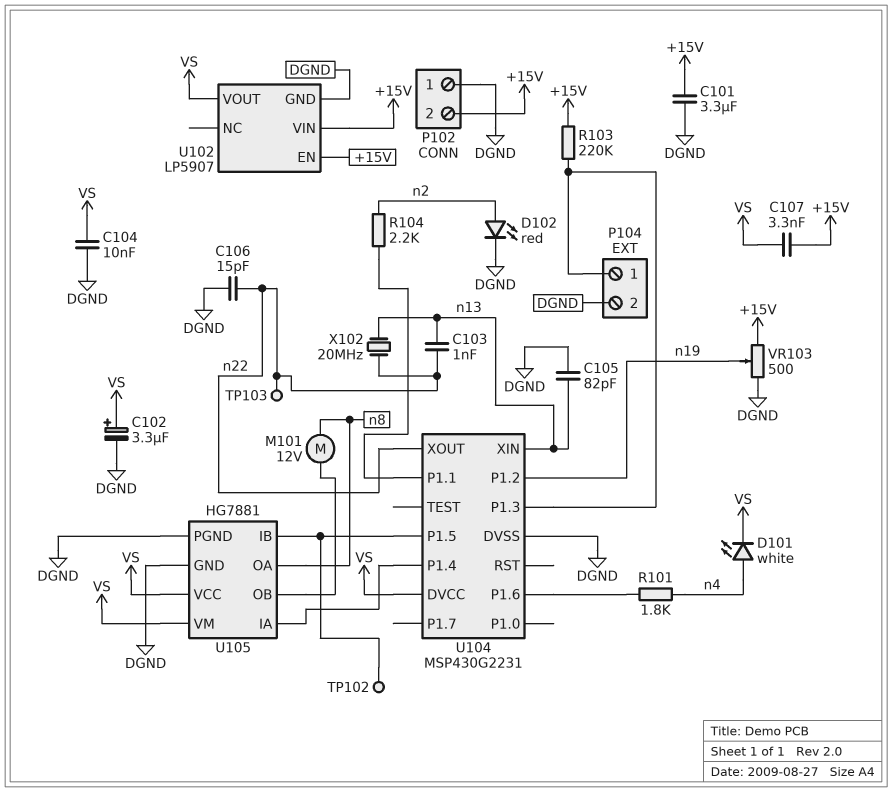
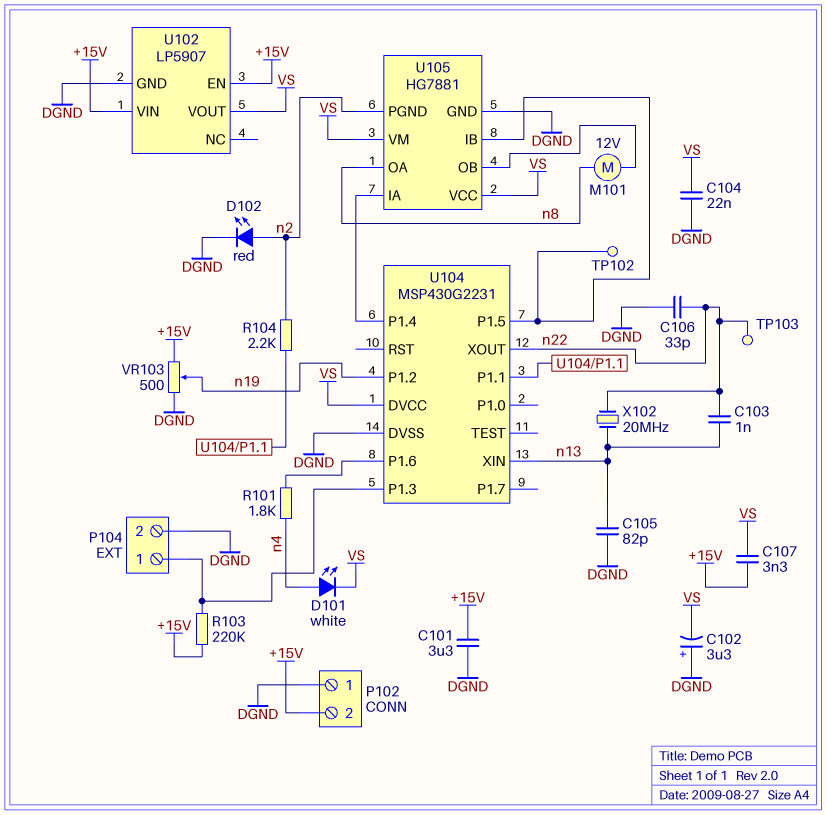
C102: 3.3uF (plus VS, minus DGND) -> 3.3uF (plus DGND, minus VS)
C104: 10nF (DGND, VS) -> 22nF (DGND, VS)
C106: 15pF (DGND, n22) -> 33pF (DGND, n22)
U105 pin PGND: DGND -> n2

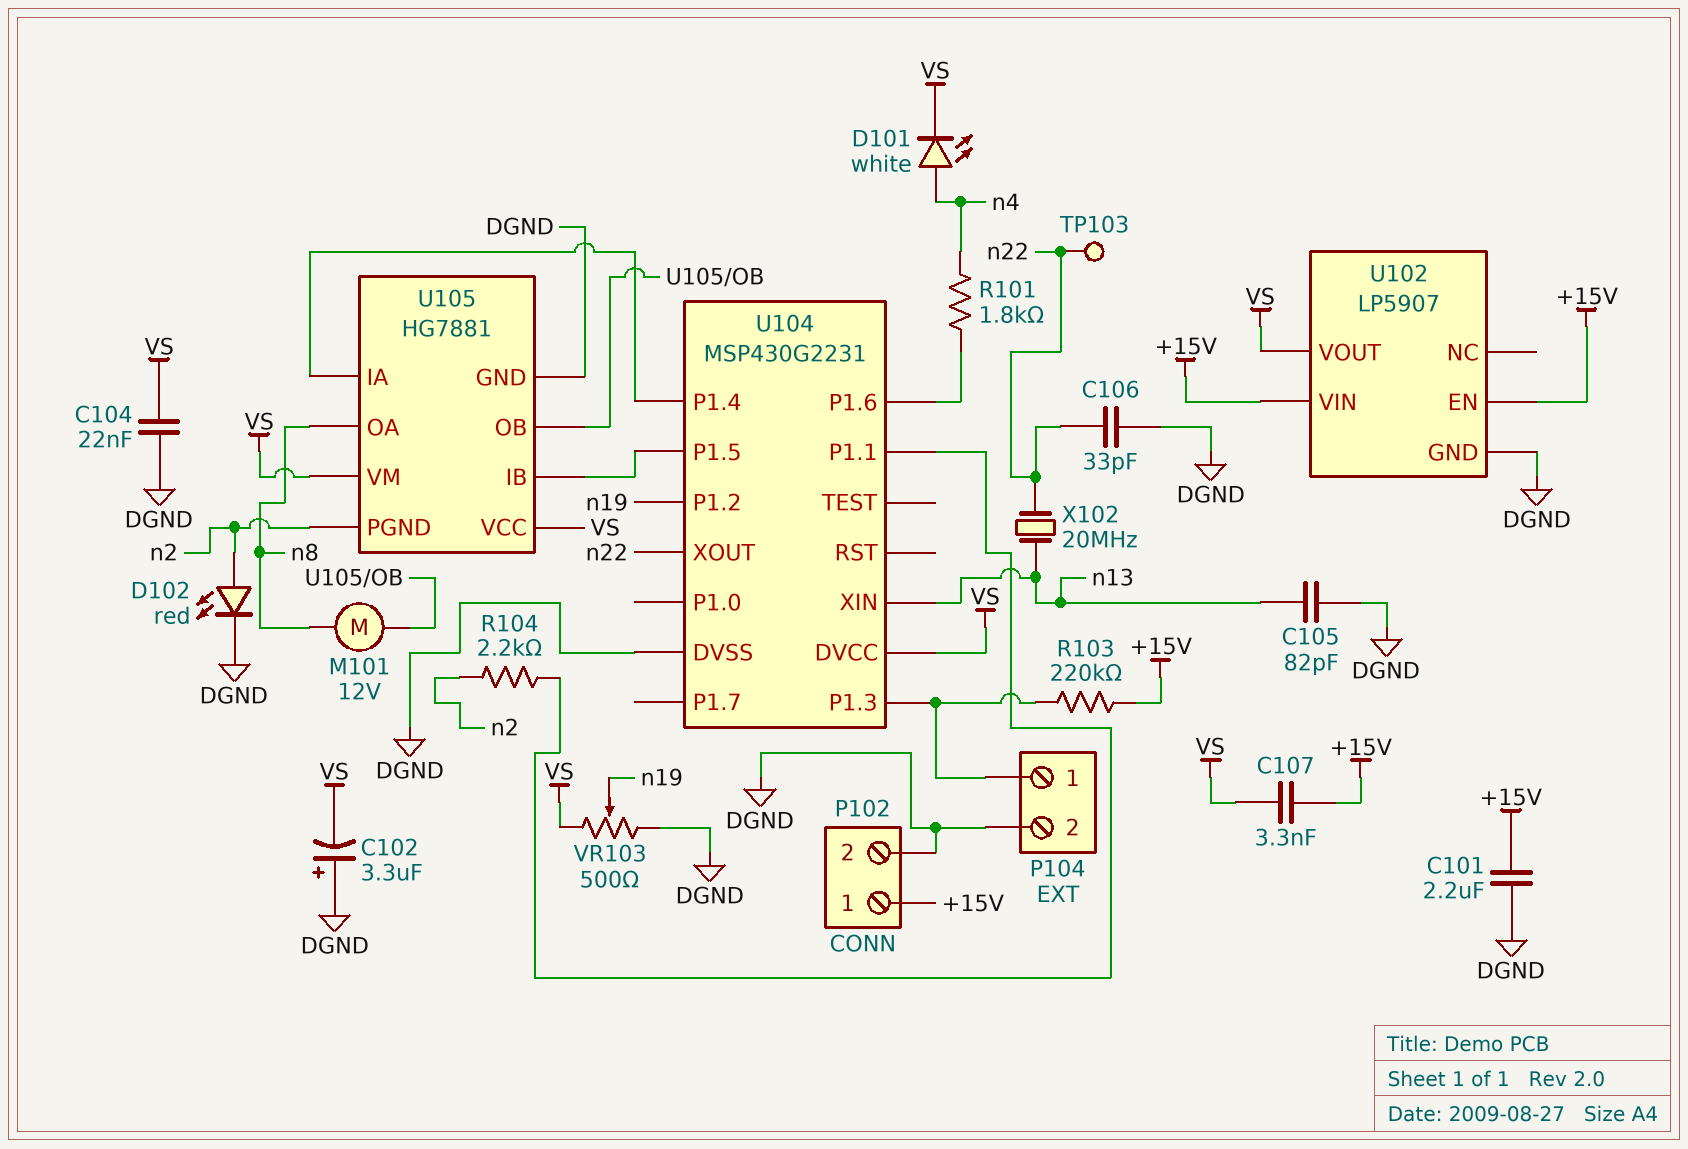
C101: 3.3uF (+15V, DGND) -> 2.2uF (+15V, DGND)
C103: 1nF (n13, n22) -> none
P102 pin 1: DGND -> +15V
P102 pin 2: +15V -> DGND
TP102: test point (U104/P1.5) -> none
VR103: 500 (+15V, DGND, wiper n19) -> 500 (DGND, VS, wiper n19)

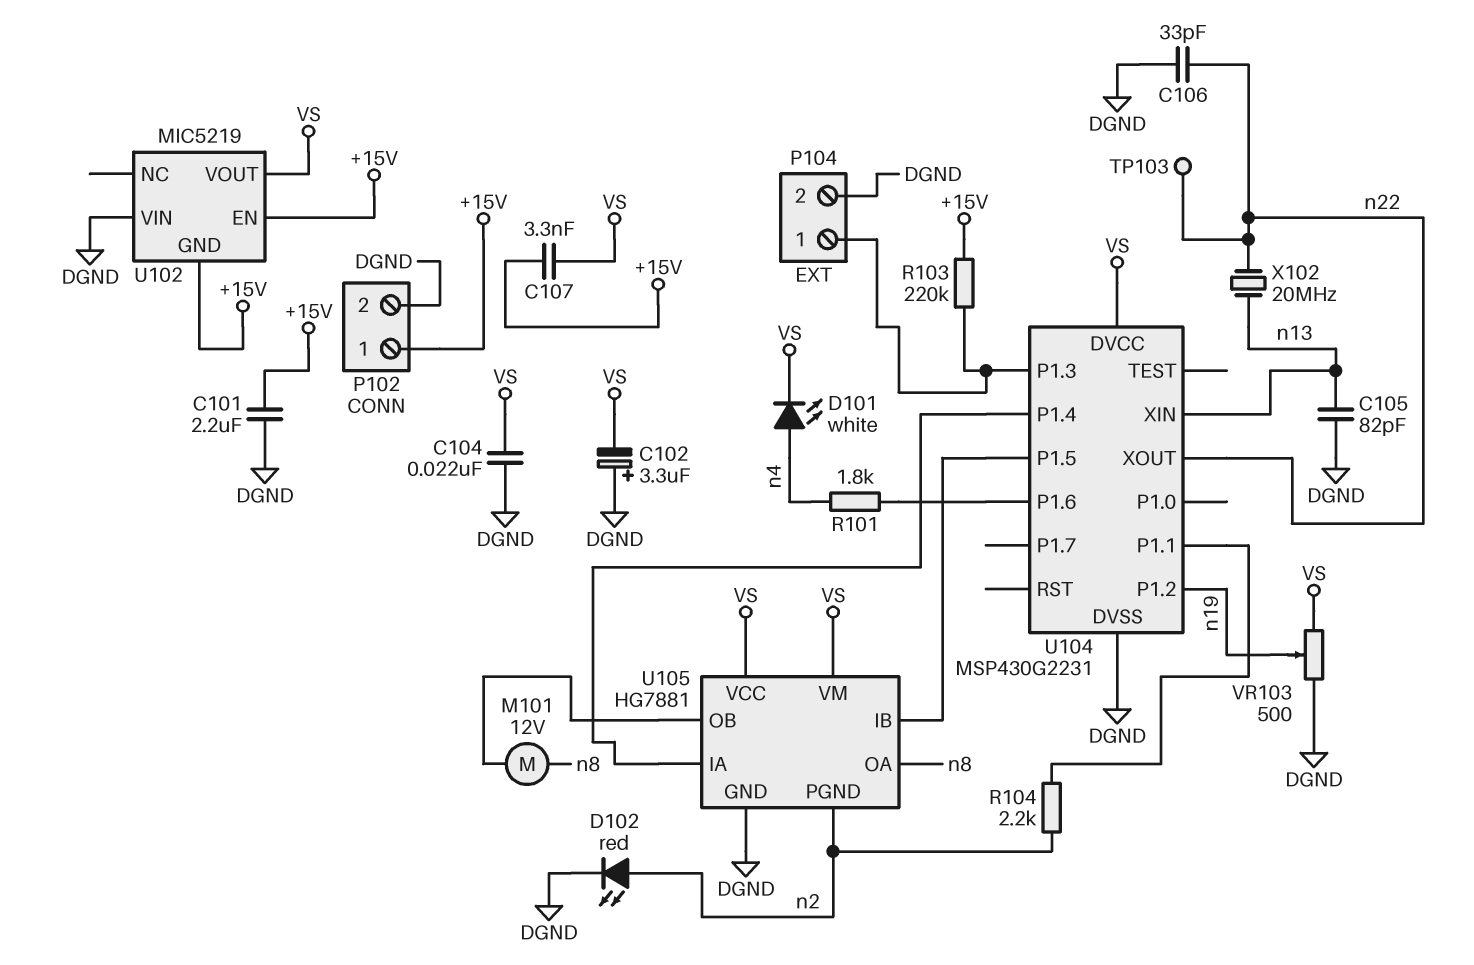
U102: LP5907 -> MIC5219
U102 pin GND: DGND -> +15V
U102 pin VIN: +15V -> DGND

